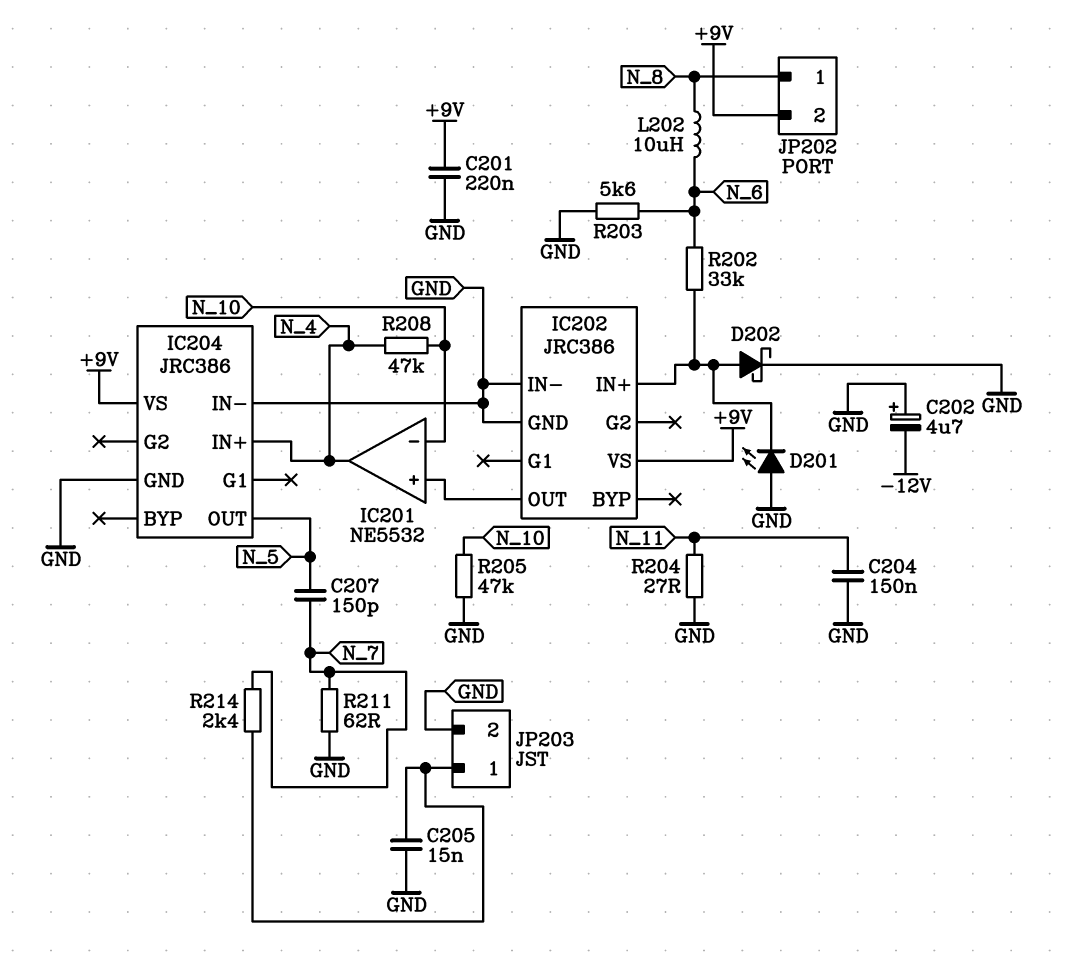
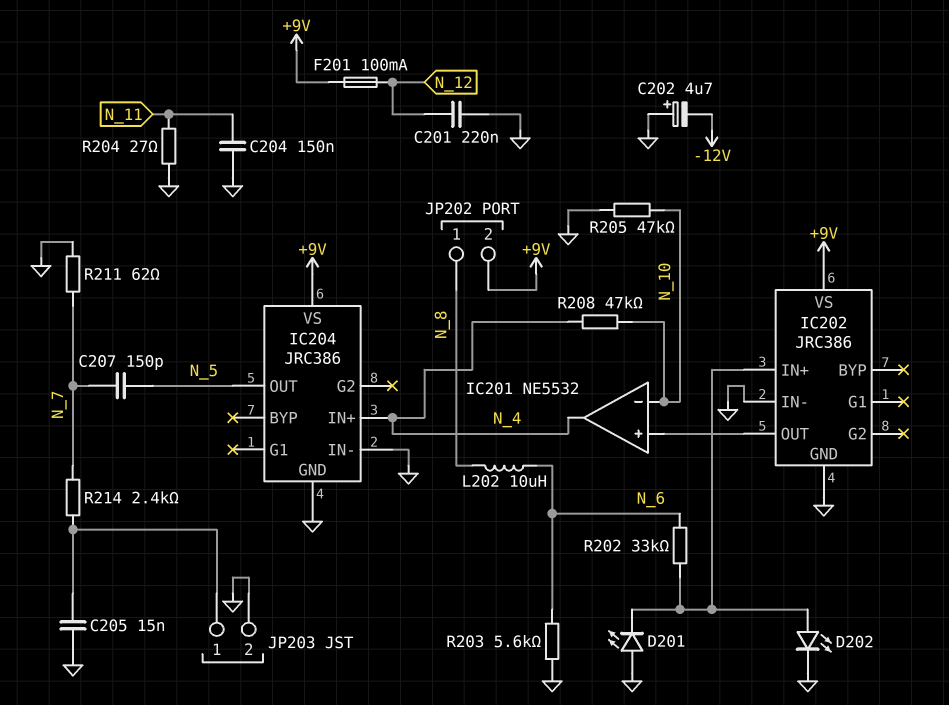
C201: 220nF (+9V, GND) -> 220nF (GND, N_12)
D202: schottky (A IC202/IN+, K GND) -> LED (A IC202/IN+, K GND)
F201: none -> 100mA (+9V, N_12)

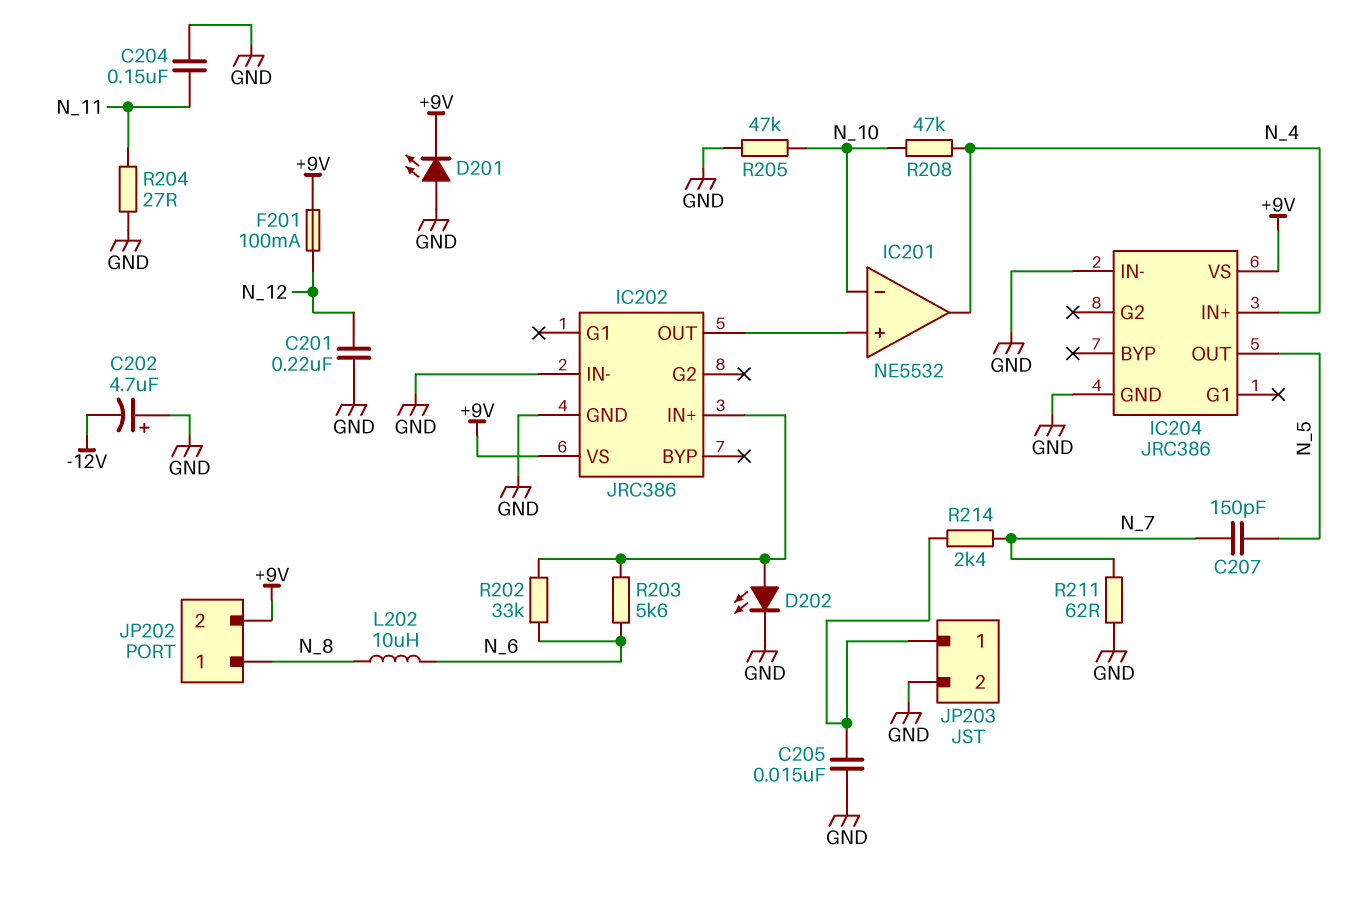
D201: LED (A GND, K IC202/IN+) -> LED (A GND, K +9V)
R203: 5.6k (GND, N_6) -> 5.6k (IC202/IN+, N_6)

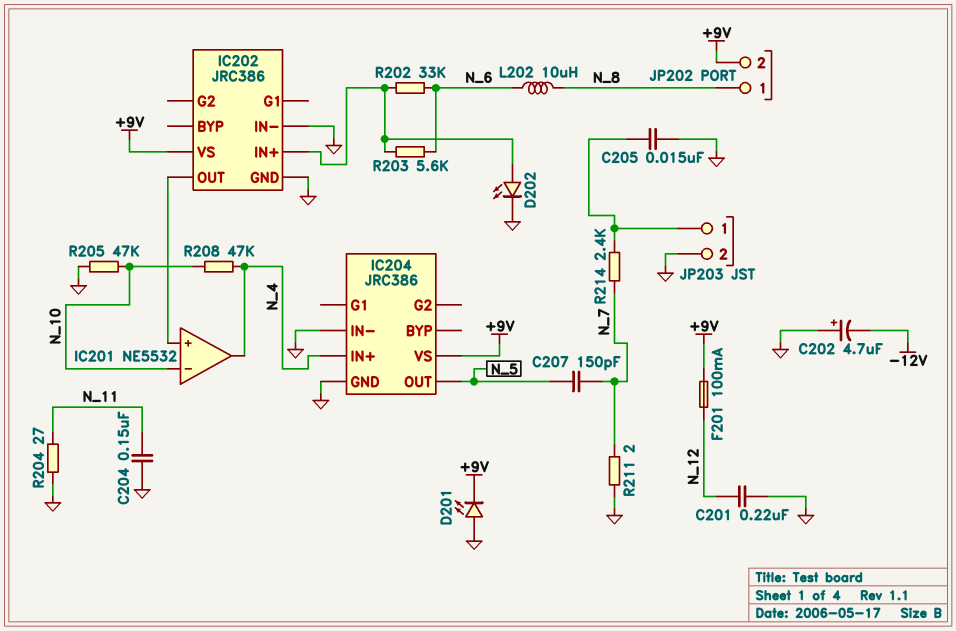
R211: 62 (GND, N_7) -> 2 (GND, N_7)

